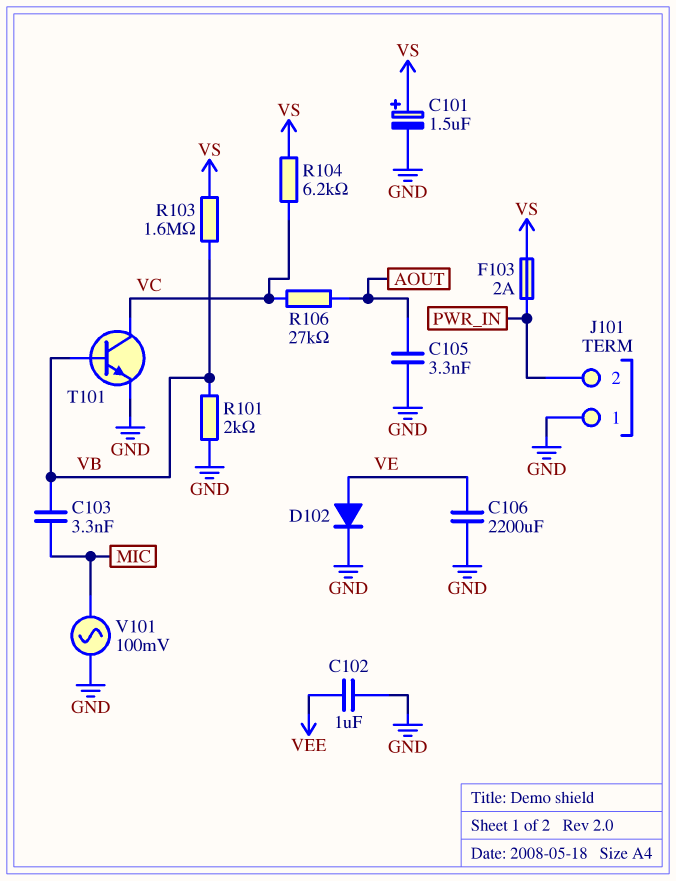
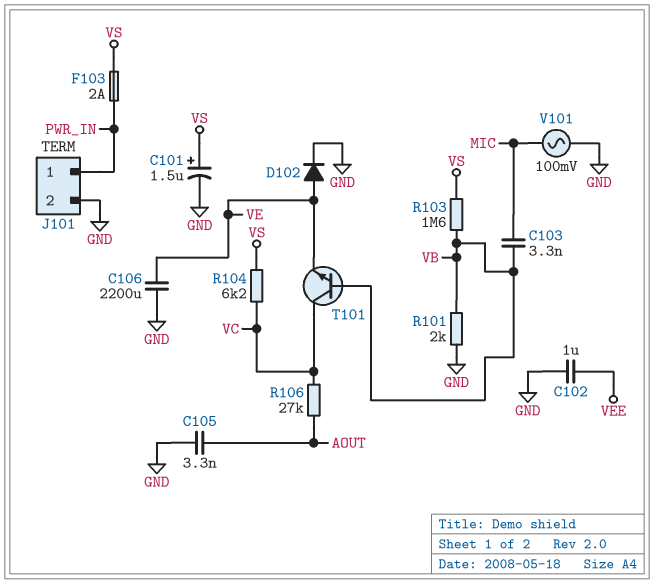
J101 pin 1: GND -> PWR_IN
J101 pin 2: PWR_IN -> GND
T101: NPN (B VB, C VC, E GND) -> NPN (B VB, C VC, E VE)

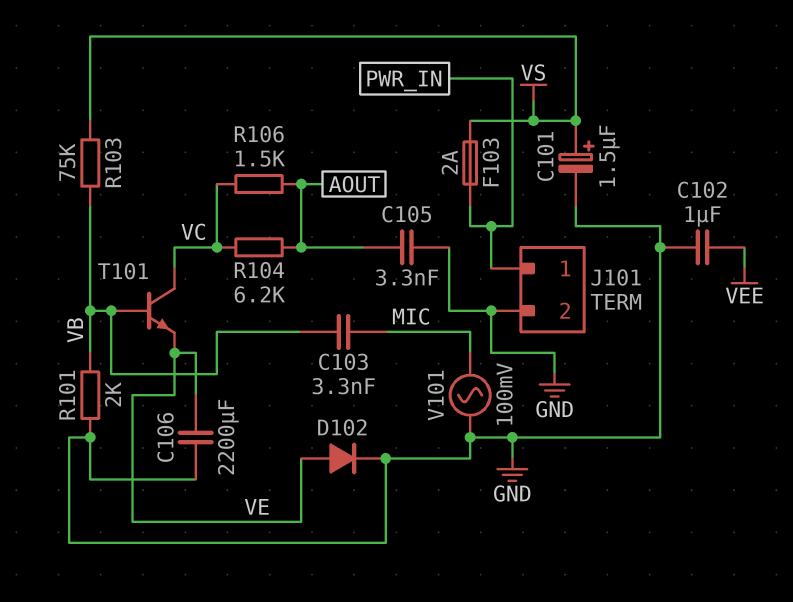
R103: 1.6M (VB, VS) -> 75k (VB, VS)
R104: 6.2k (VC, VS) -> 6.2k (AOUT, VC)
R106: 27k (AOUT, VC) -> 1.5k (AOUT, VC)

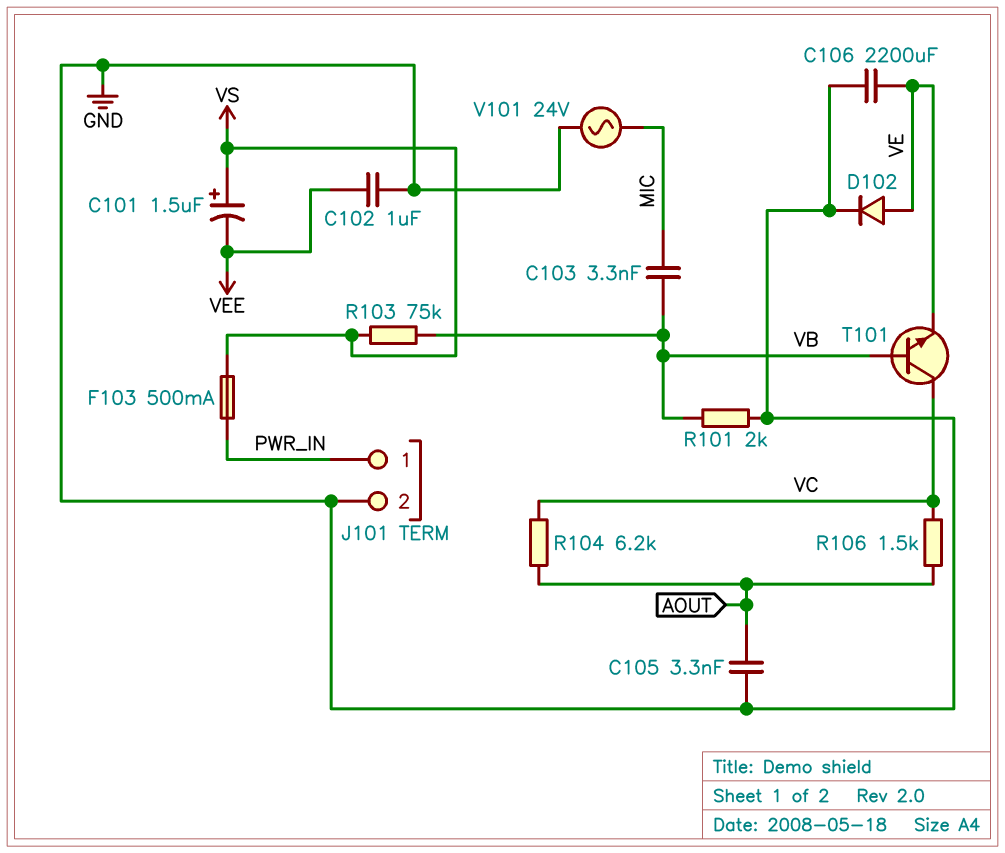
C101: 1.5uF (plus VS, minus GND) -> 1.5uF (plus VS, minus VEE)
F103: 2A (PWR_IN, VS) -> 500mA (PWR_IN, VS)
V101: AC 100mV (GND, MIC) -> AC 24V (GND, MIC)

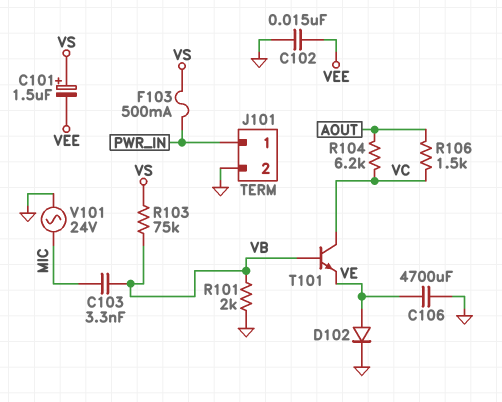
C102: 1uF (GND, VEE) -> 15nF (GND, VEE)
C105: 3.3nF (AOUT, GND) -> none
C106: 2200uF (GND, VE) -> 4700uF (GND, VE)

